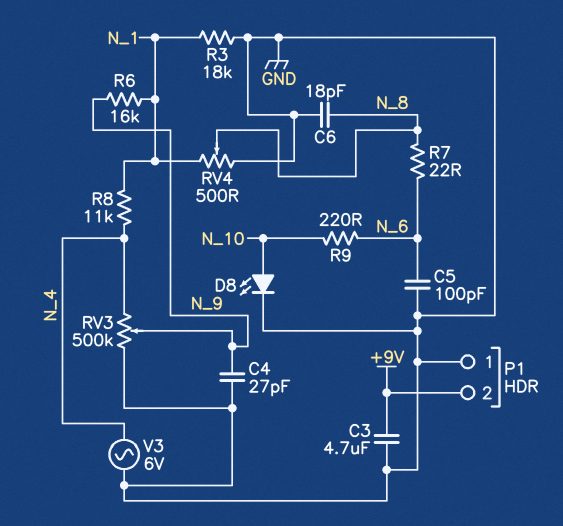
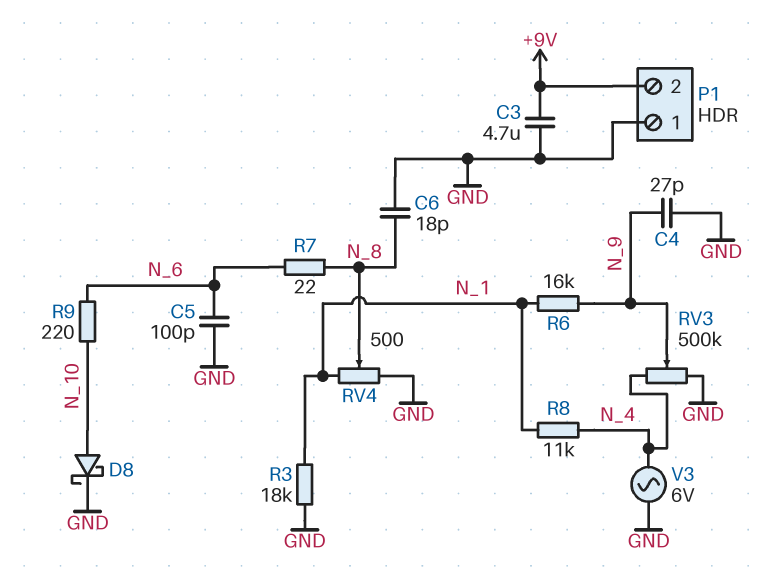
D8: LED (A N_10, K GND) -> schottky (A N_10, K GND)

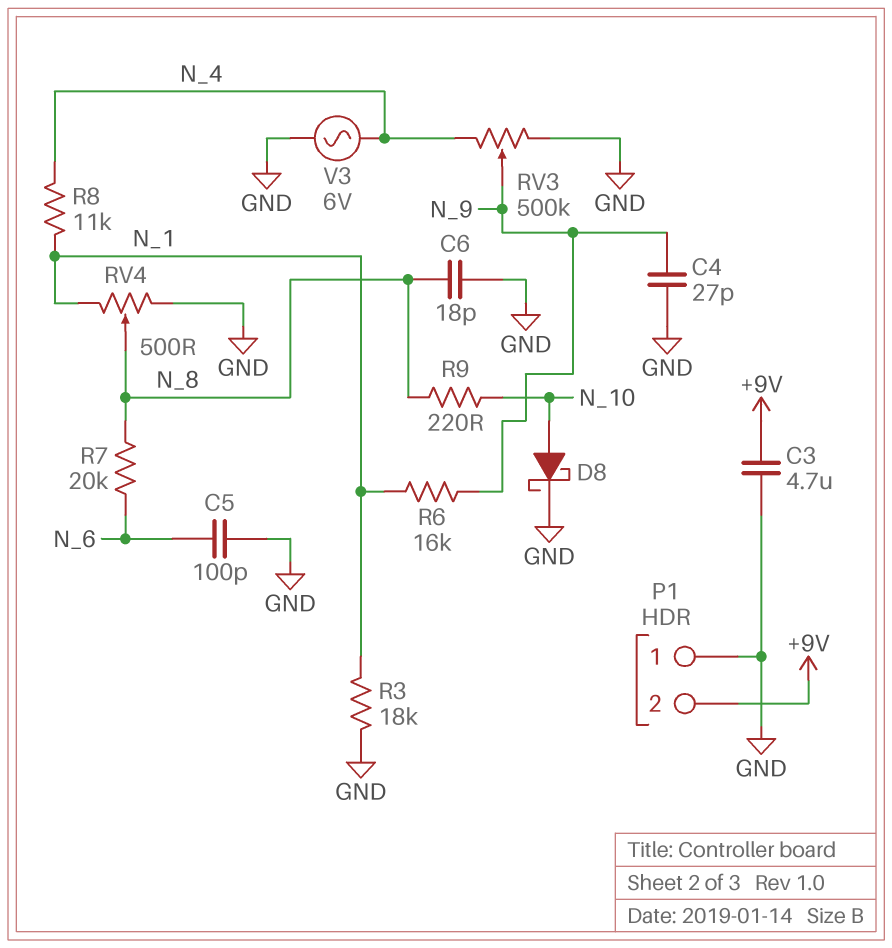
R7: 22 (N_6, N_8) -> 20k (N_6, N_8)
R9: 220 (N_6, N_10) -> 220 (N_8, N_10)

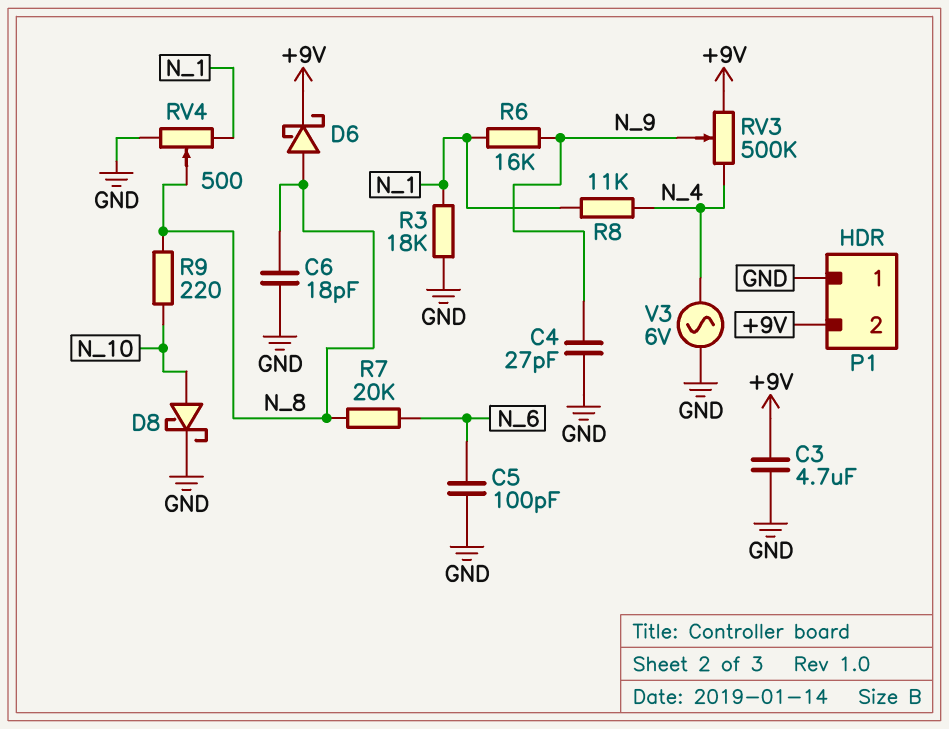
D6: none -> schottky (A N_8, K +9V)
RV3: 500k (GND, N_4, wiper N_9) -> 500k (+9V, N_4, wiper N_9)

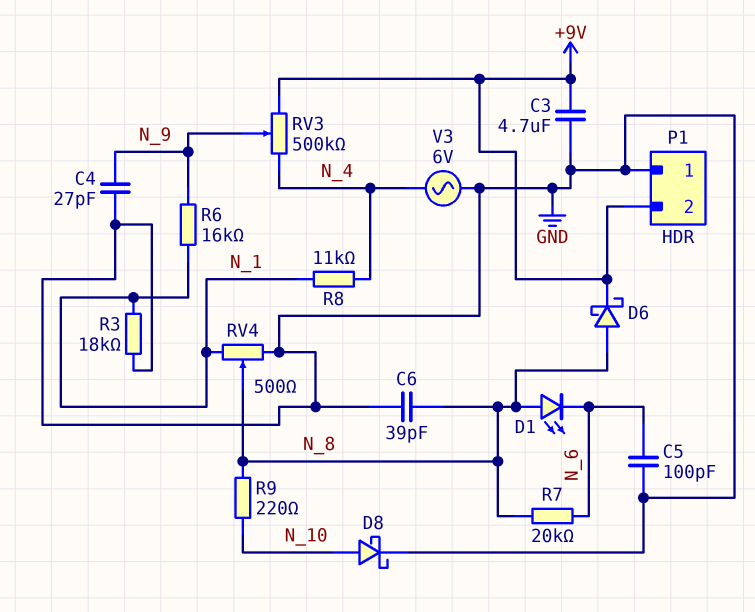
C6: 18pF (GND, N_8) -> 39pF (GND, N_8)
D1: none -> LED (A N_8, K N_6)

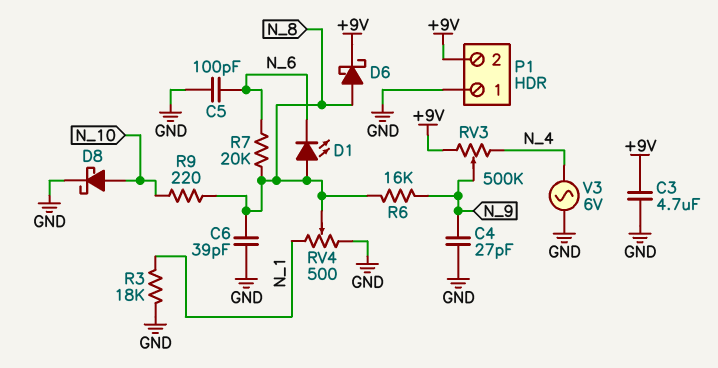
R6: 16k (N_1, N_9) -> 16k (N_8, N_9)
R8: 11k (N_1, N_4) -> none

